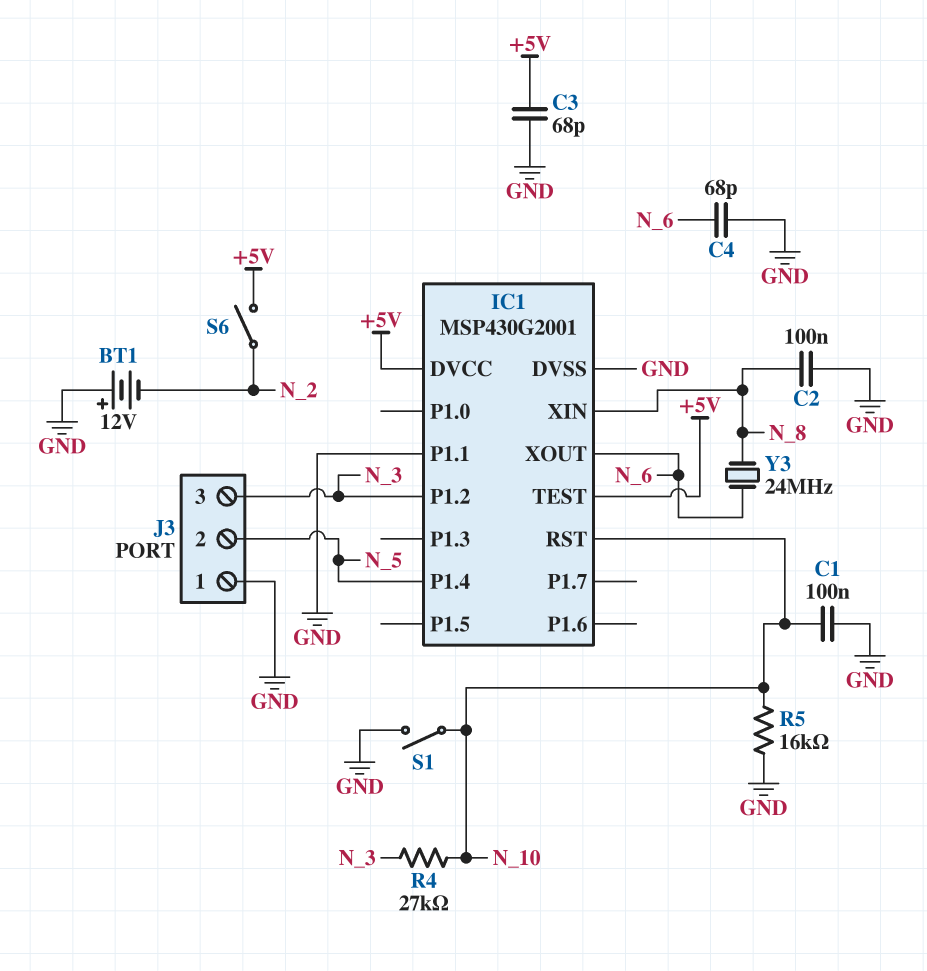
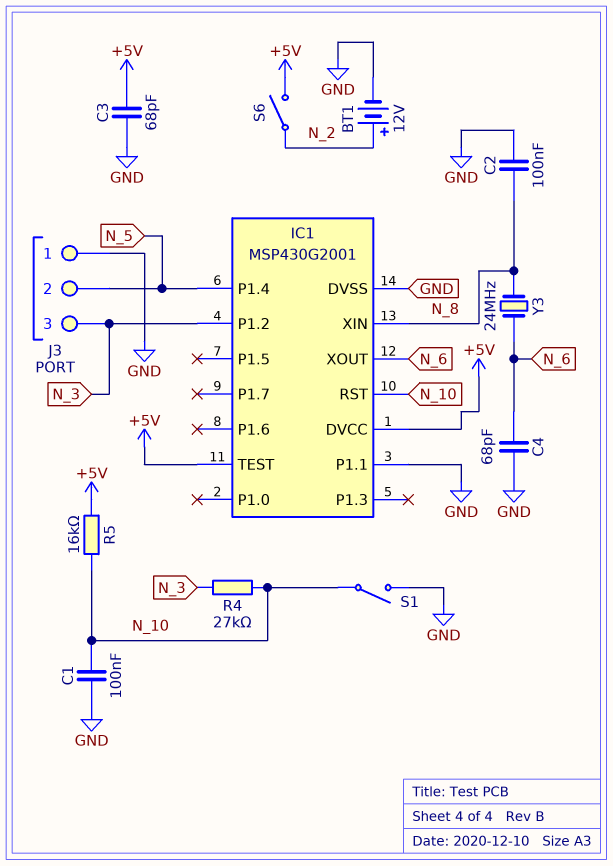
BT1: 12V (plus GND, minus N_2) -> 12V (plus N_2, minus GND)
R5: 16k (GND, N_10) -> 16k (+5V, N_10)

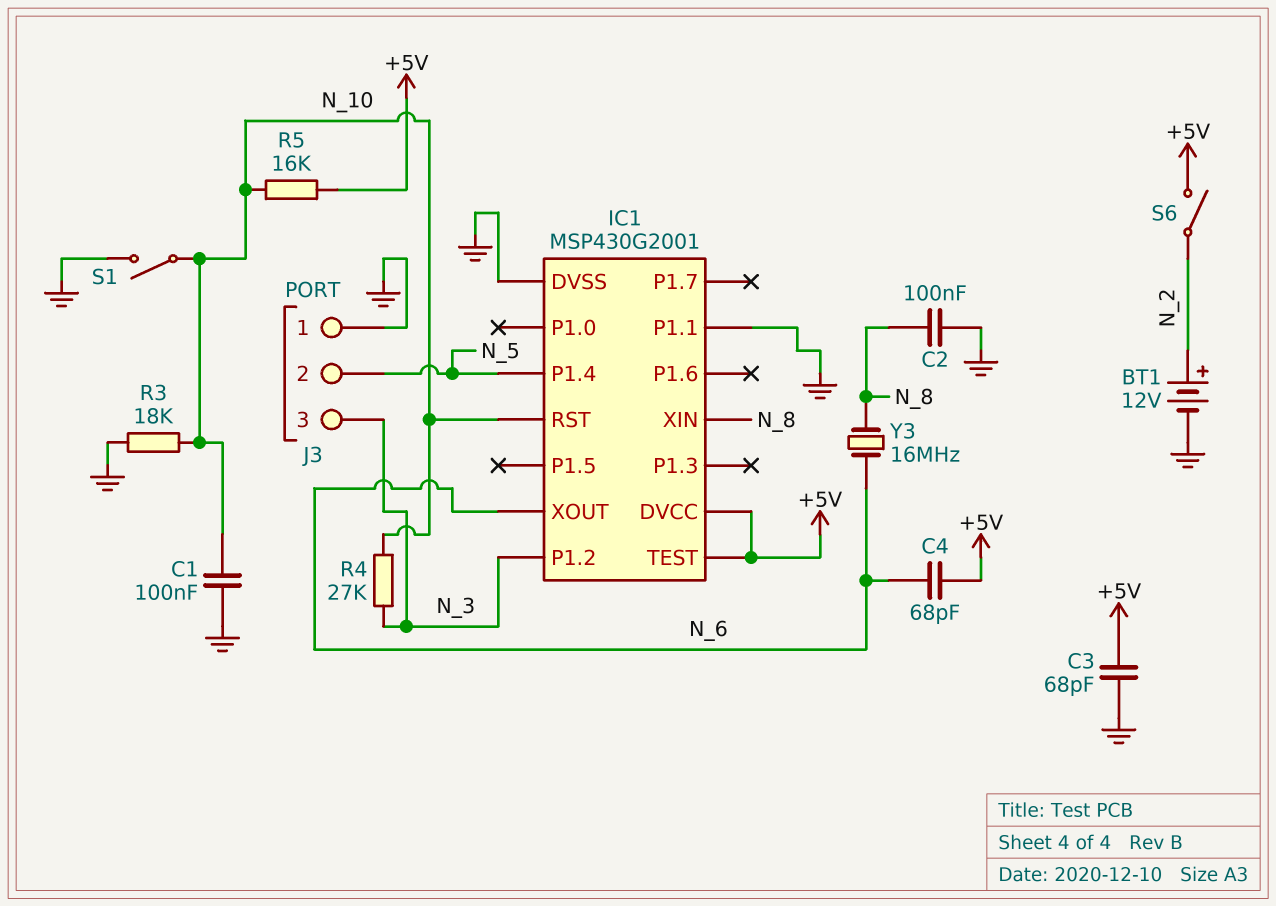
C4: 68pF (GND, N_6) -> 68pF (+5V, N_6)
R3: none -> 18k (GND, N_10)
Y3: 24MHz (N_6, N_8) -> 16MHz (N_6, N_8)

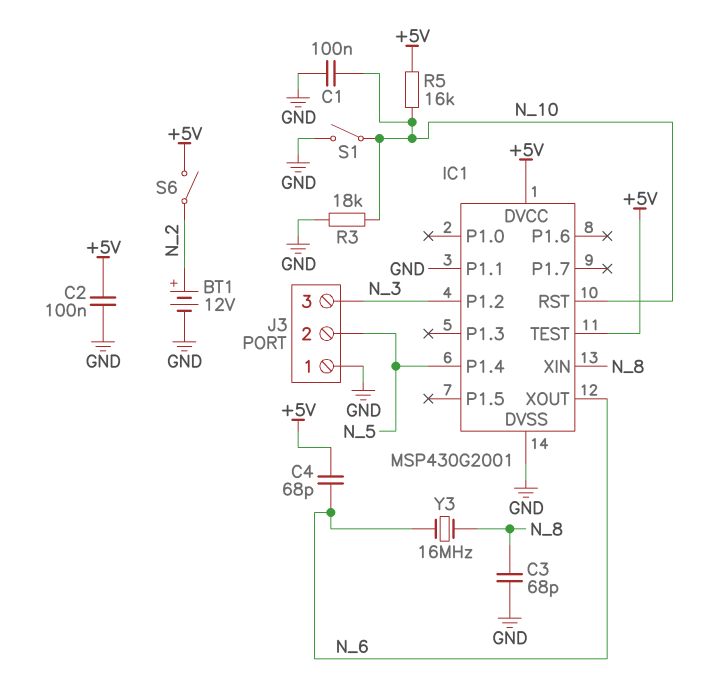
C2: 100nF (GND, N_8) -> 100nF (+5V, GND)
C3: 68pF (+5V, GND) -> 68pF (GND, N_8)
R4: 27k (N_3, N_10) -> none

